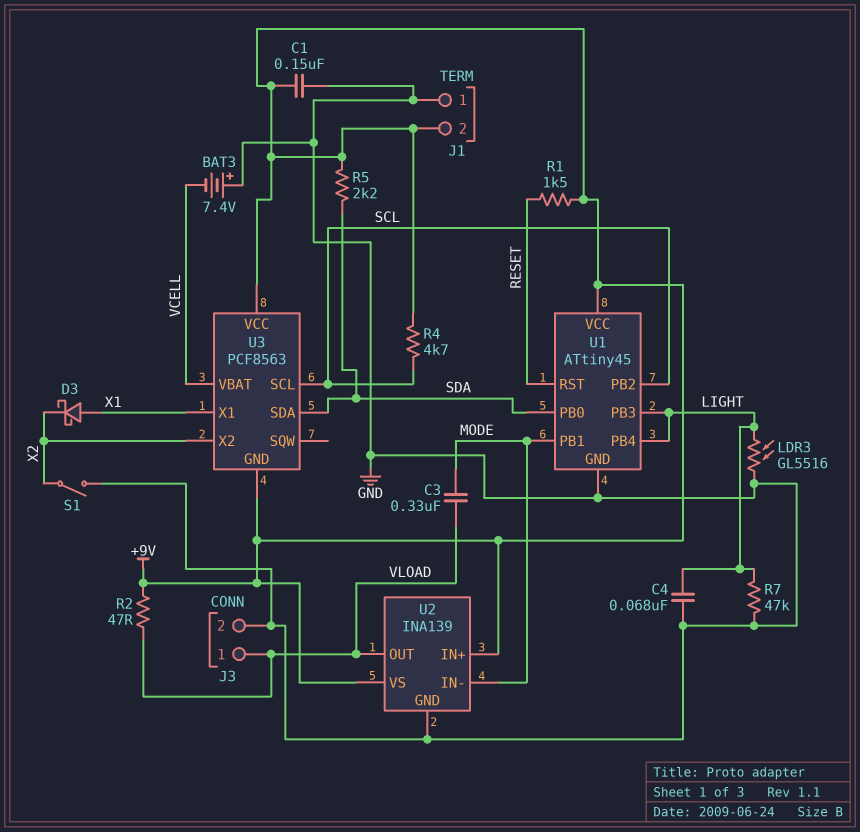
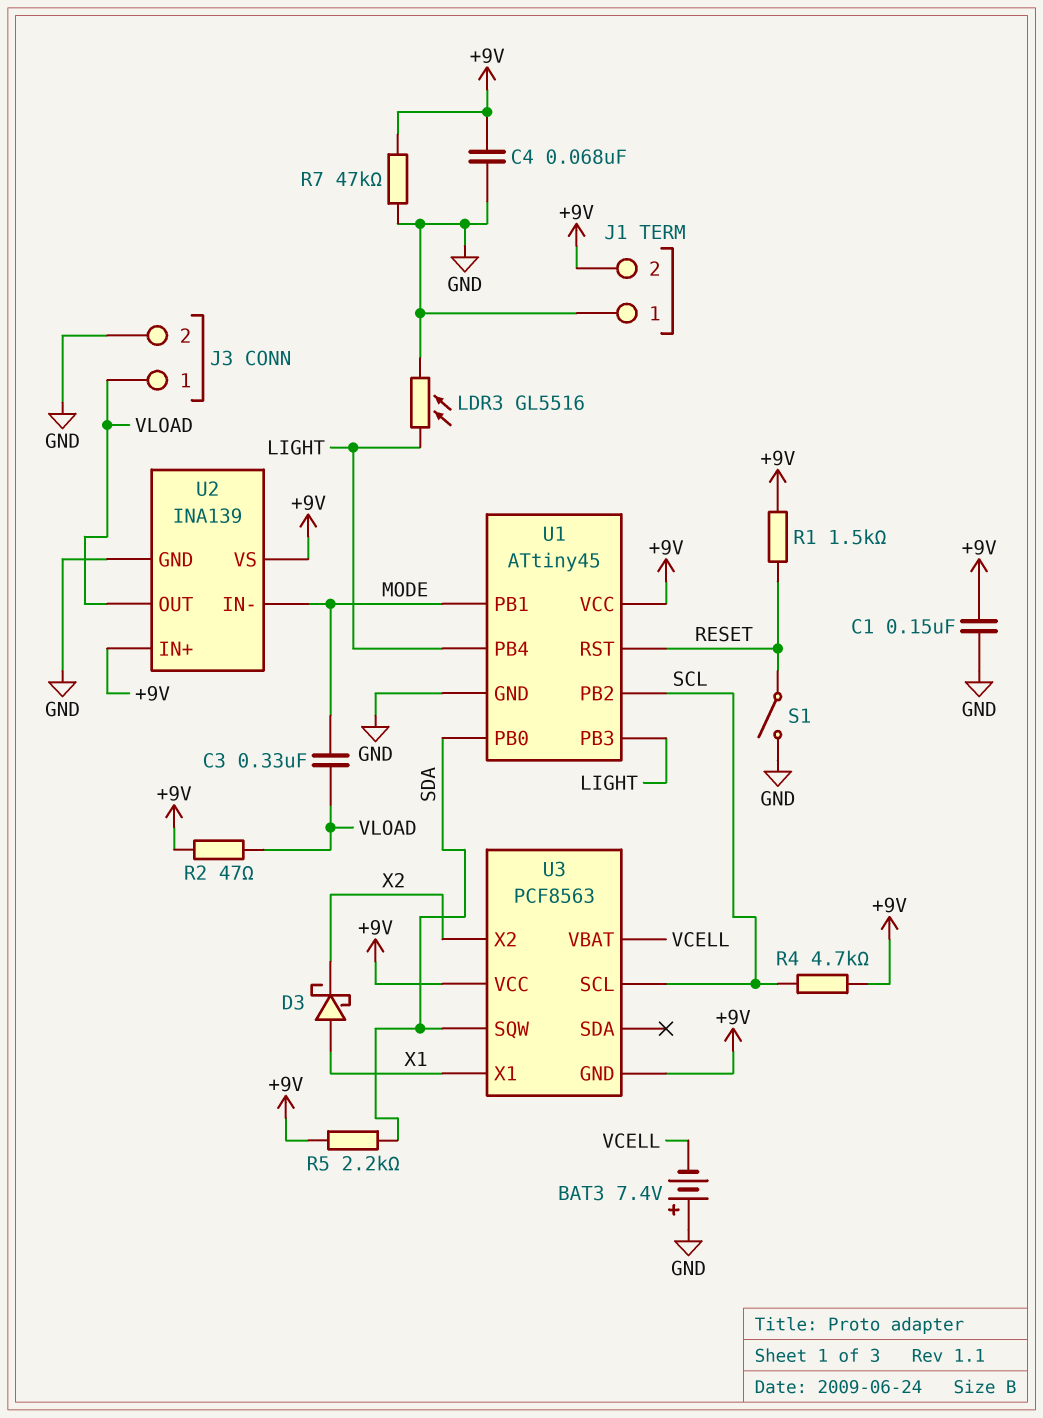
C4: 68nF (GND, LIGHT) -> 68nF (+9V, GND)
R7: 47k (GND, LIGHT) -> 47k (+9V, GND)
S1: switch (GND, X2) -> switch (GND, RESET)
U3 pin SDA: SDA -> none
U3 pin SQW: none -> SDA

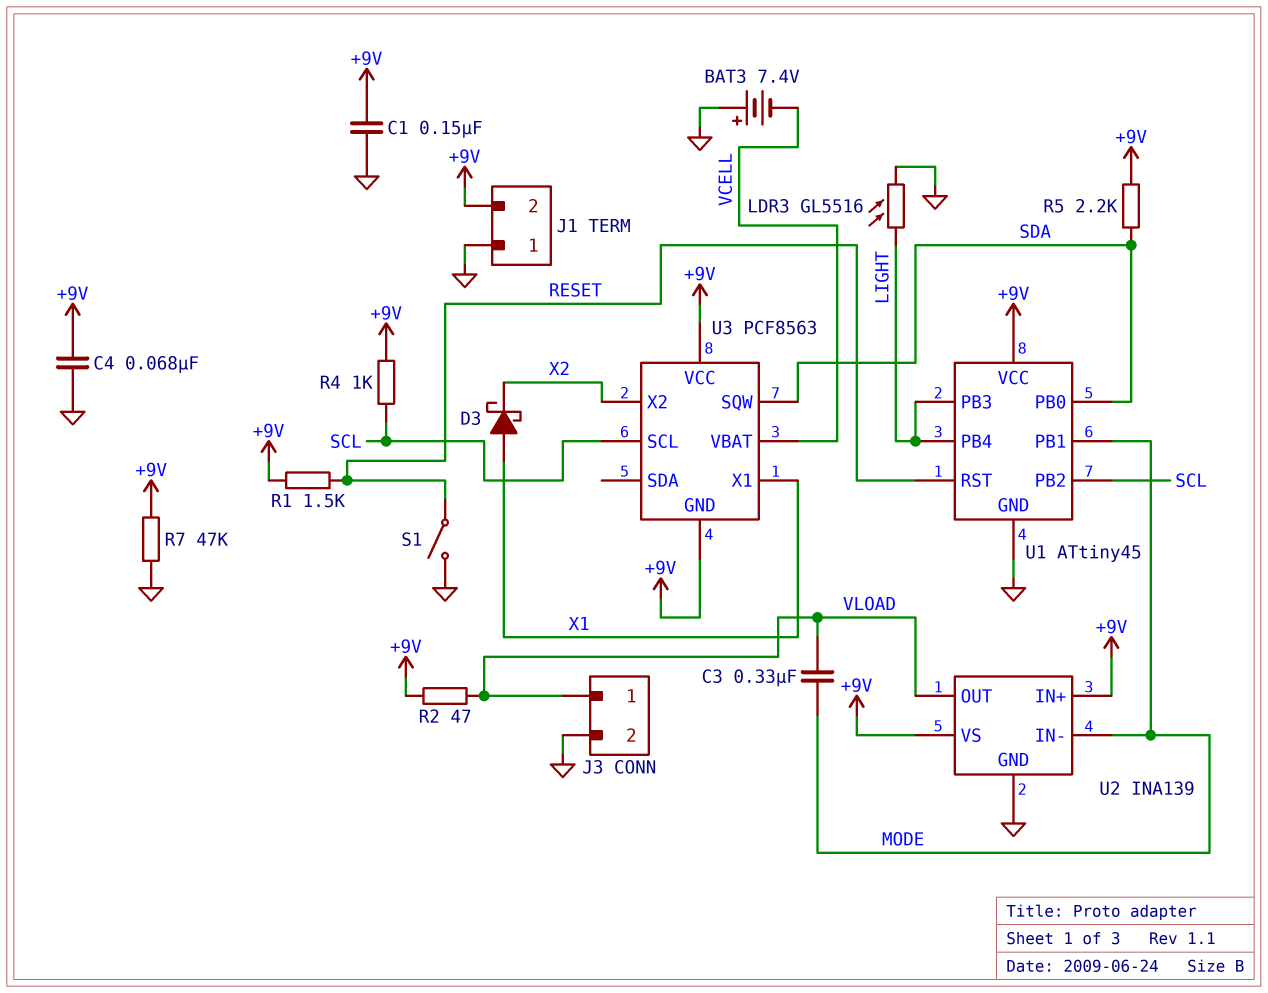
R4: 4.7k (+9V, SCL) -> 1k (+9V, SCL)

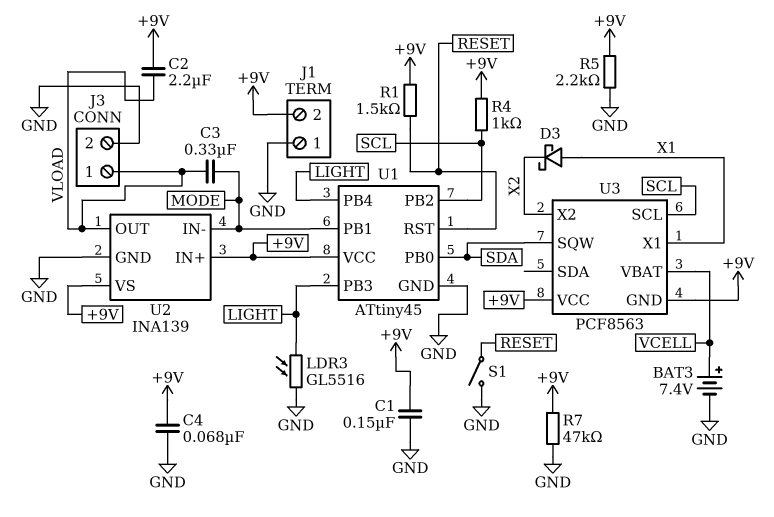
BAT3: 7.4V (plus GND, minus VCELL) -> 7.4V (plus VCELL, minus GND)
C2: none -> 2.2uF (+9V, VLOAD)
R2: 47 (+9V, VLOAD) -> none
R5: 2.2k (+9V, SDA) -> 2.2k (+9V, GND)

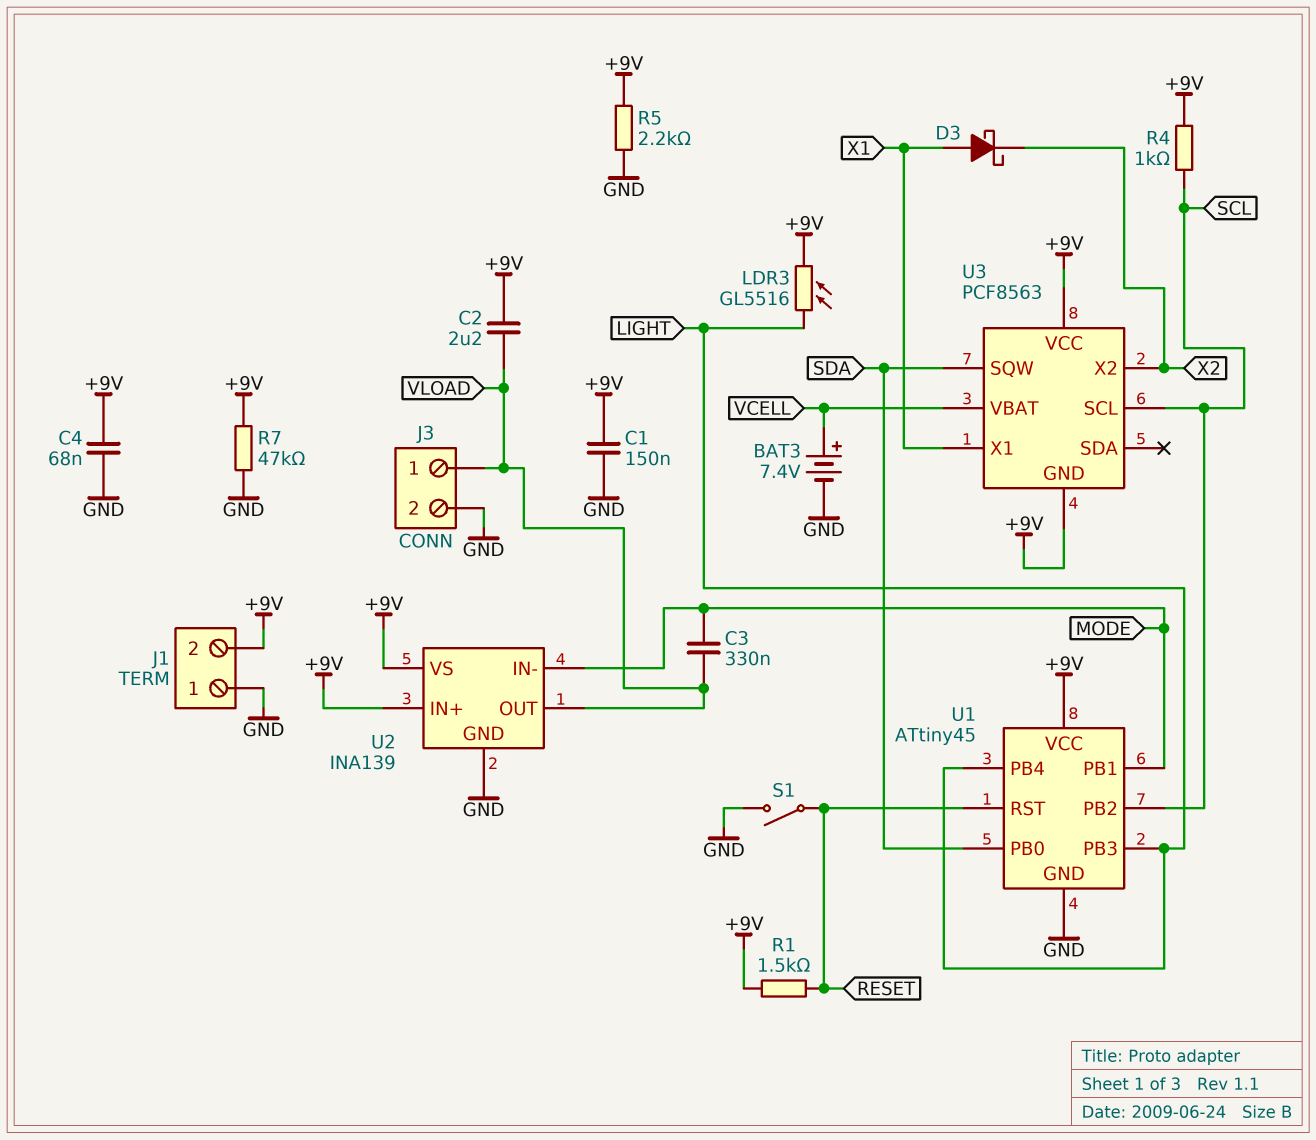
LDR3: GL5516 (GND, LIGHT) -> GL5516 (+9V, LIGHT)

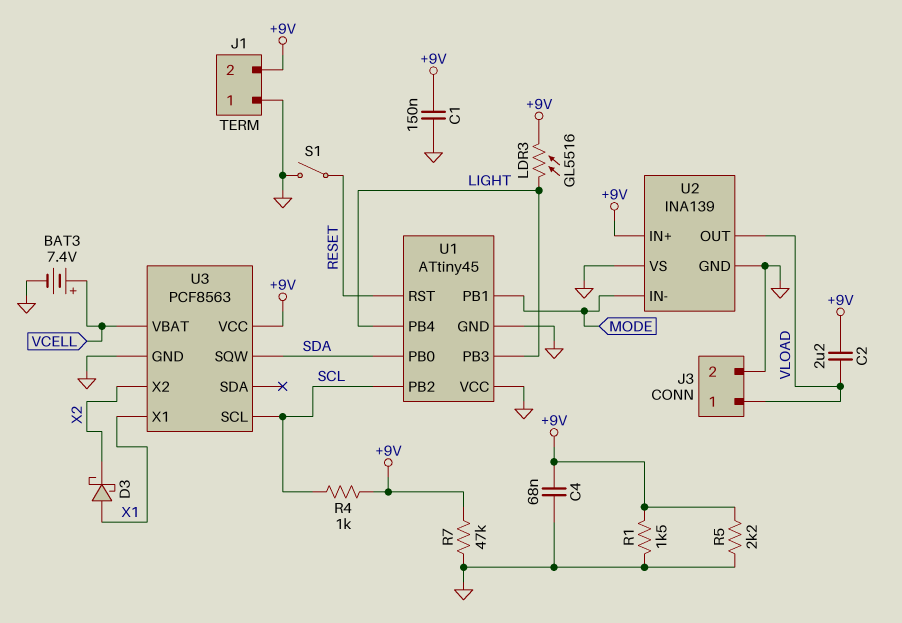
C3: 330nF (MODE, VLOAD) -> none
R1: 1.5k (+9V, RESET) -> 1.5k (+9V, GND)
U1 pin VCC: +9V -> GND
U2 pin VS: +9V -> GND
U3 pin GND: +9V -> GND

